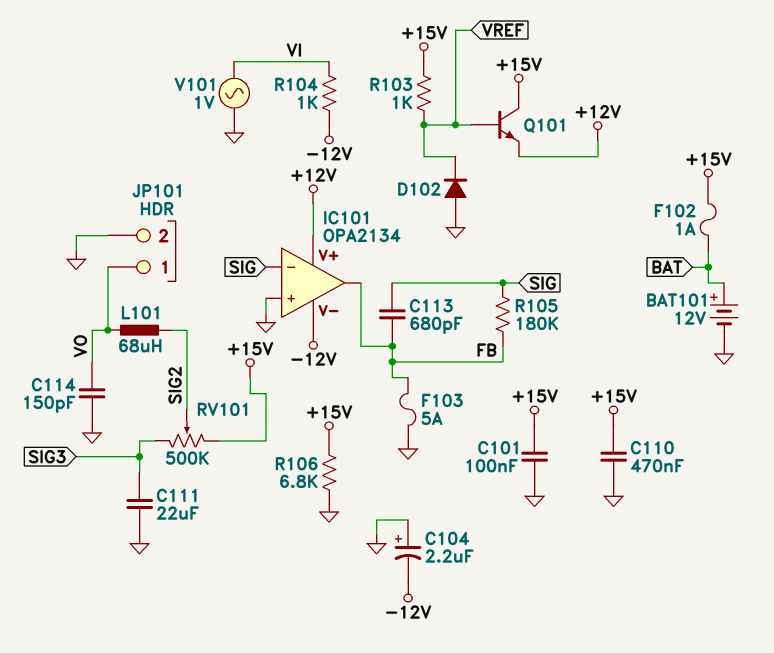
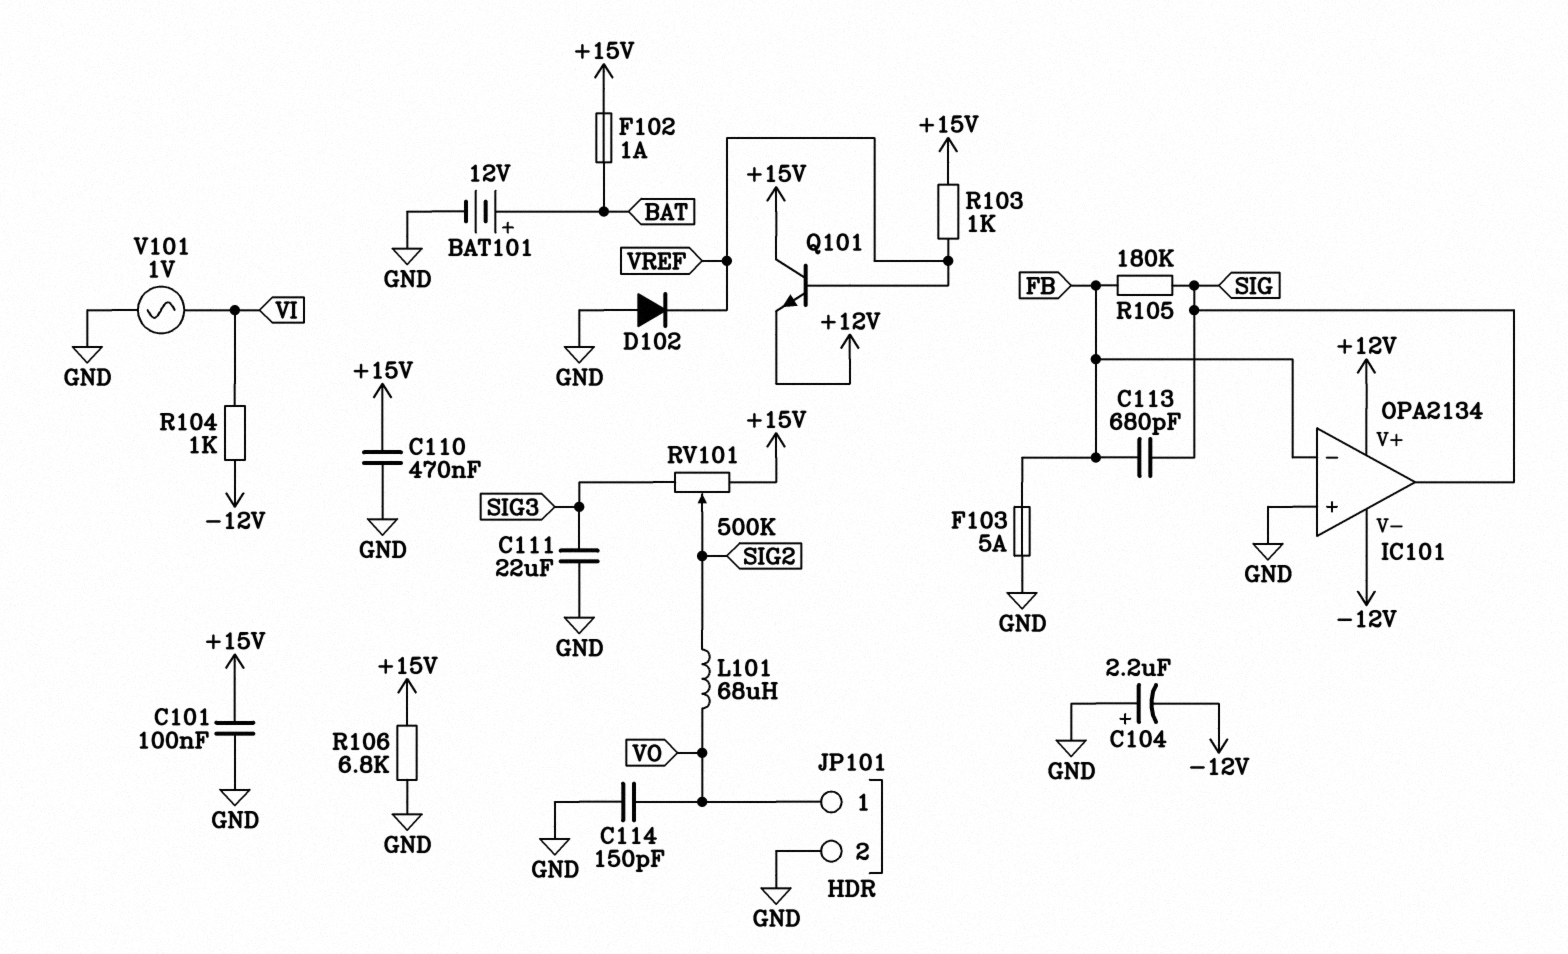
IC101 pin in-: SIG -> FB
IC101 pin out: FB -> SIG

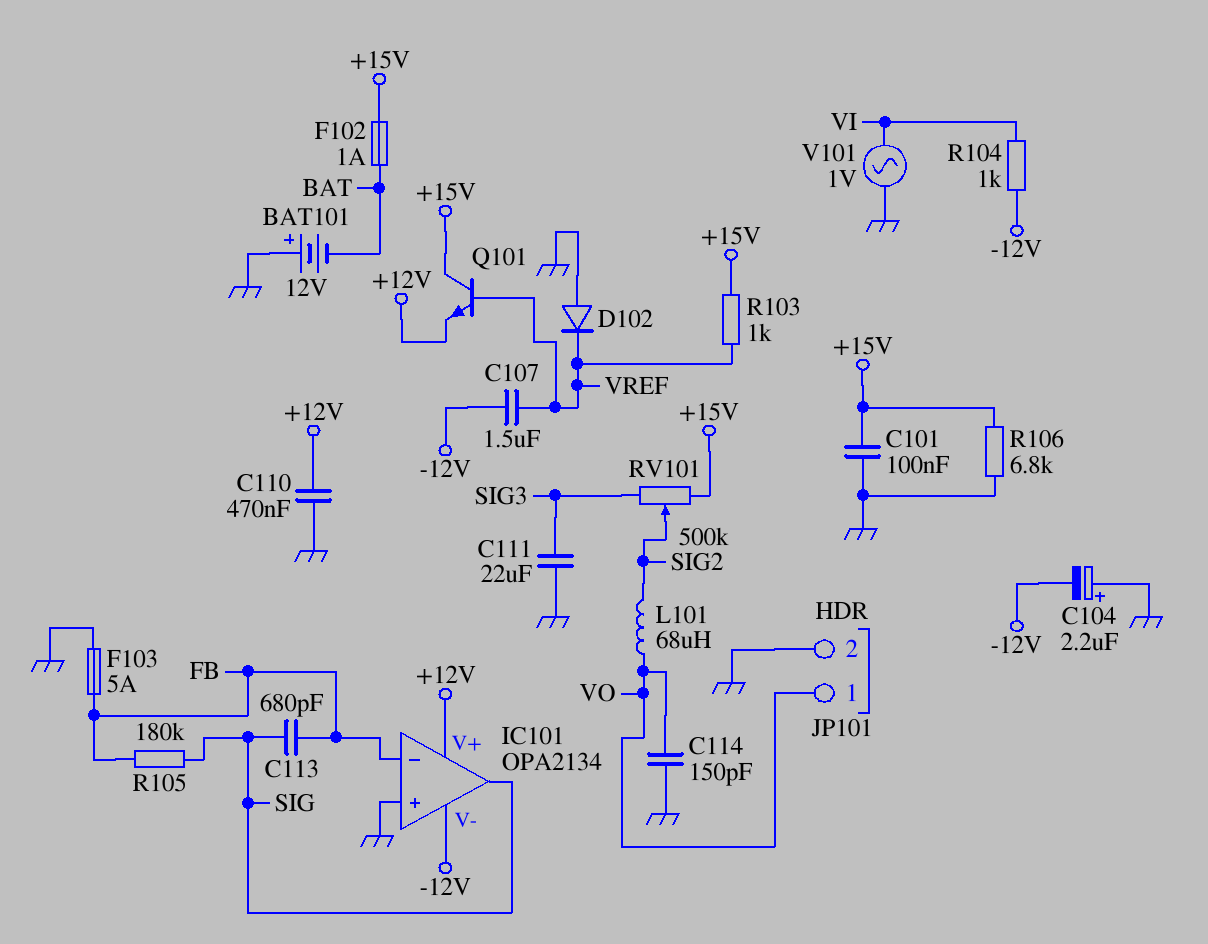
BAT101: 12V (plus BAT, minus GND) -> 12V (plus GND, minus BAT)
C107: none -> 1.5uF (-12V, VREF)
C110: 470nF (+15V, GND) -> 470nF (+12V, GND)

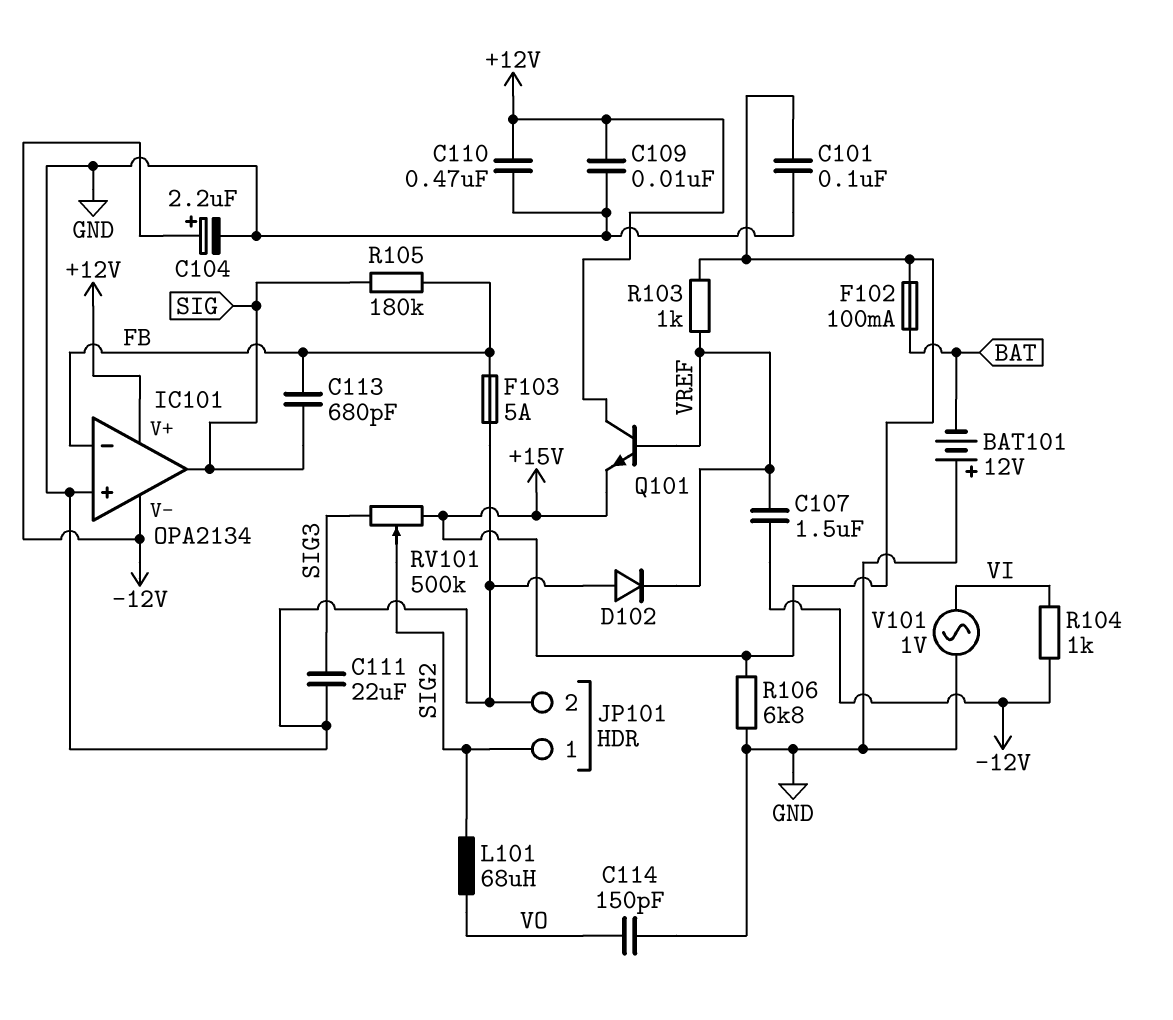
C104: 2.2uF (plus GND, minus -12V) -> 2.2uF (plus -12V, minus GND)
C109: none -> 10nF (+12V, GND)
F102: 1A (+15V, BAT) -> 100mA (+15V, BAT)
JP101 pin 1: VO -> SIG2
Q101: NPN (B VREF, C +15V, E +12V) -> NPN (B VREF, C +12V, E +15V)

